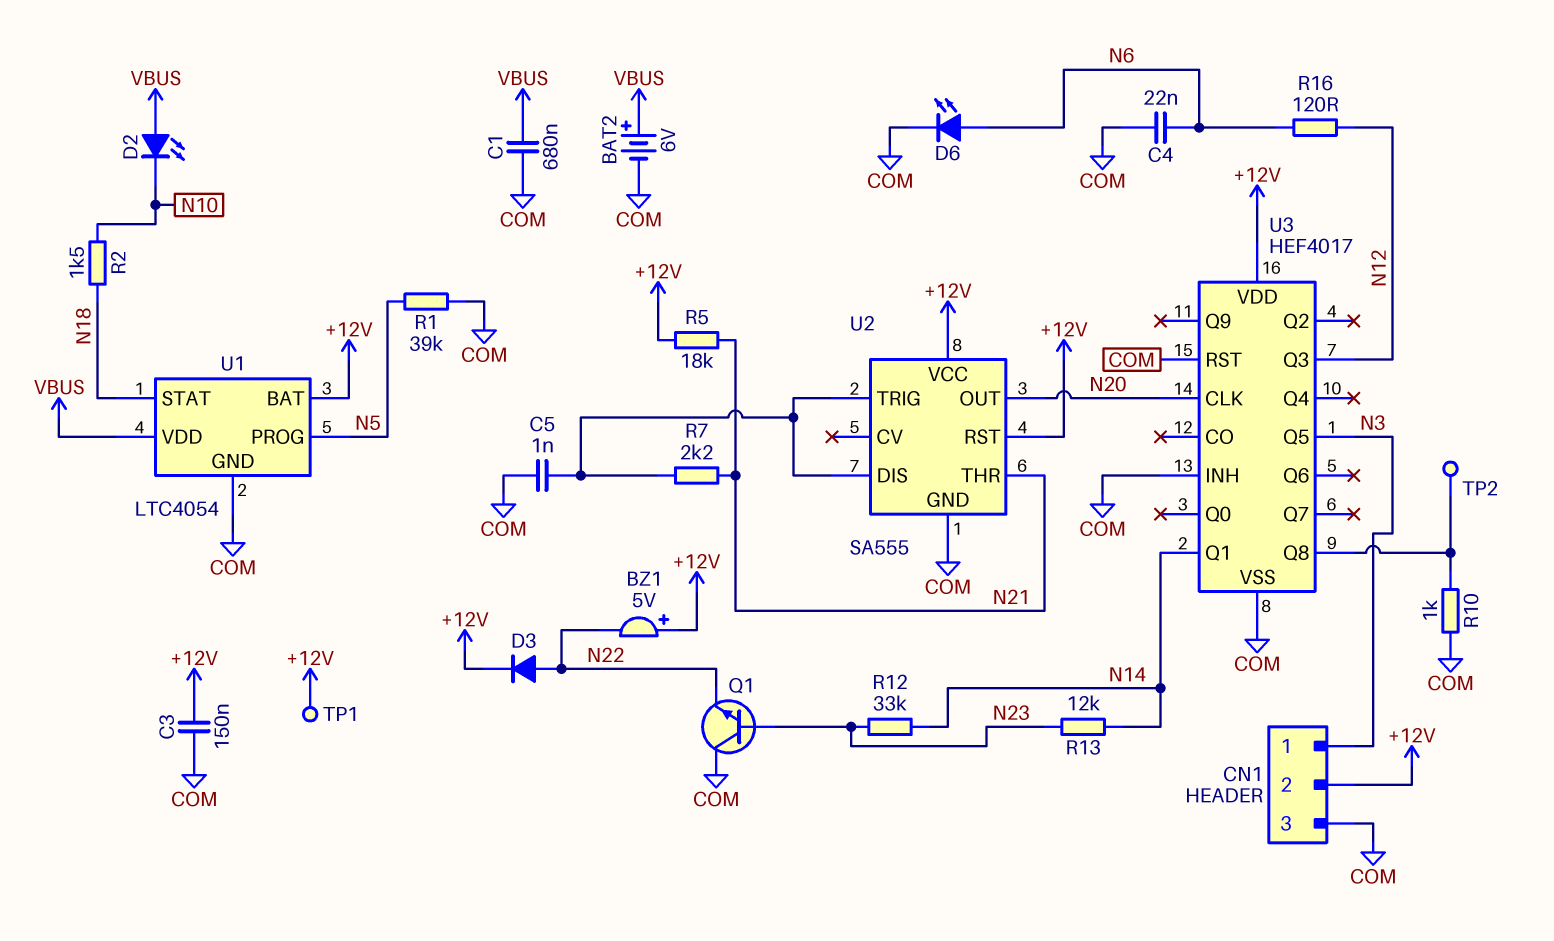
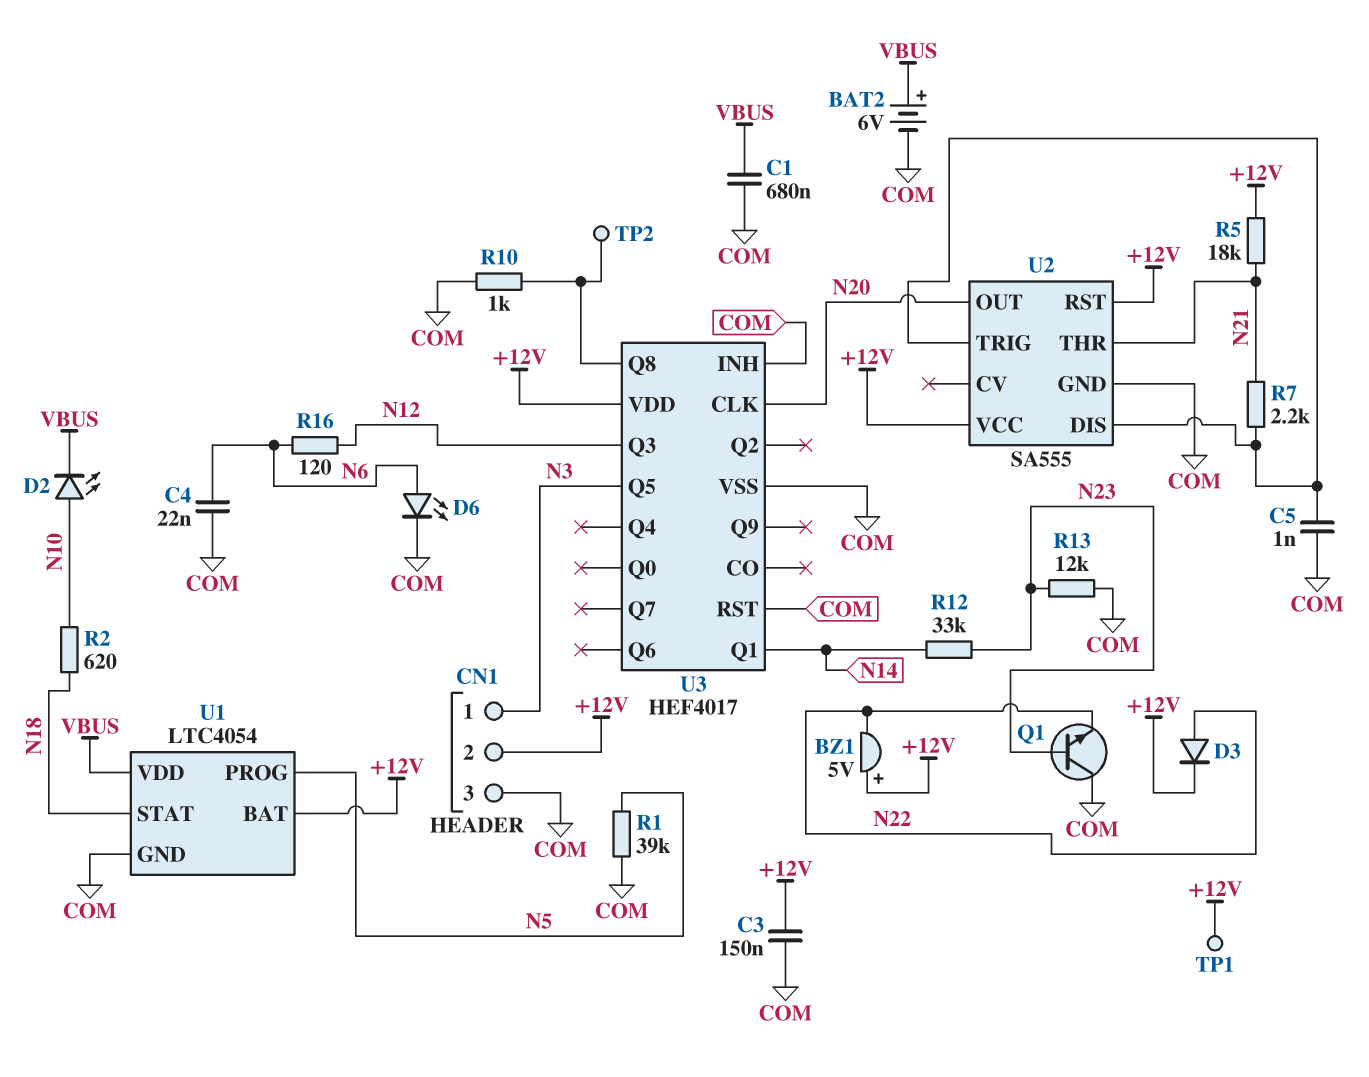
D2: LED (A VBUS, K N10) -> LED (A N10, K VBUS)
R2: 1.5k (N10, N18) -> 620 (N10, N18)
R13: 12k (N14, N23) -> 12k (COM, N23)

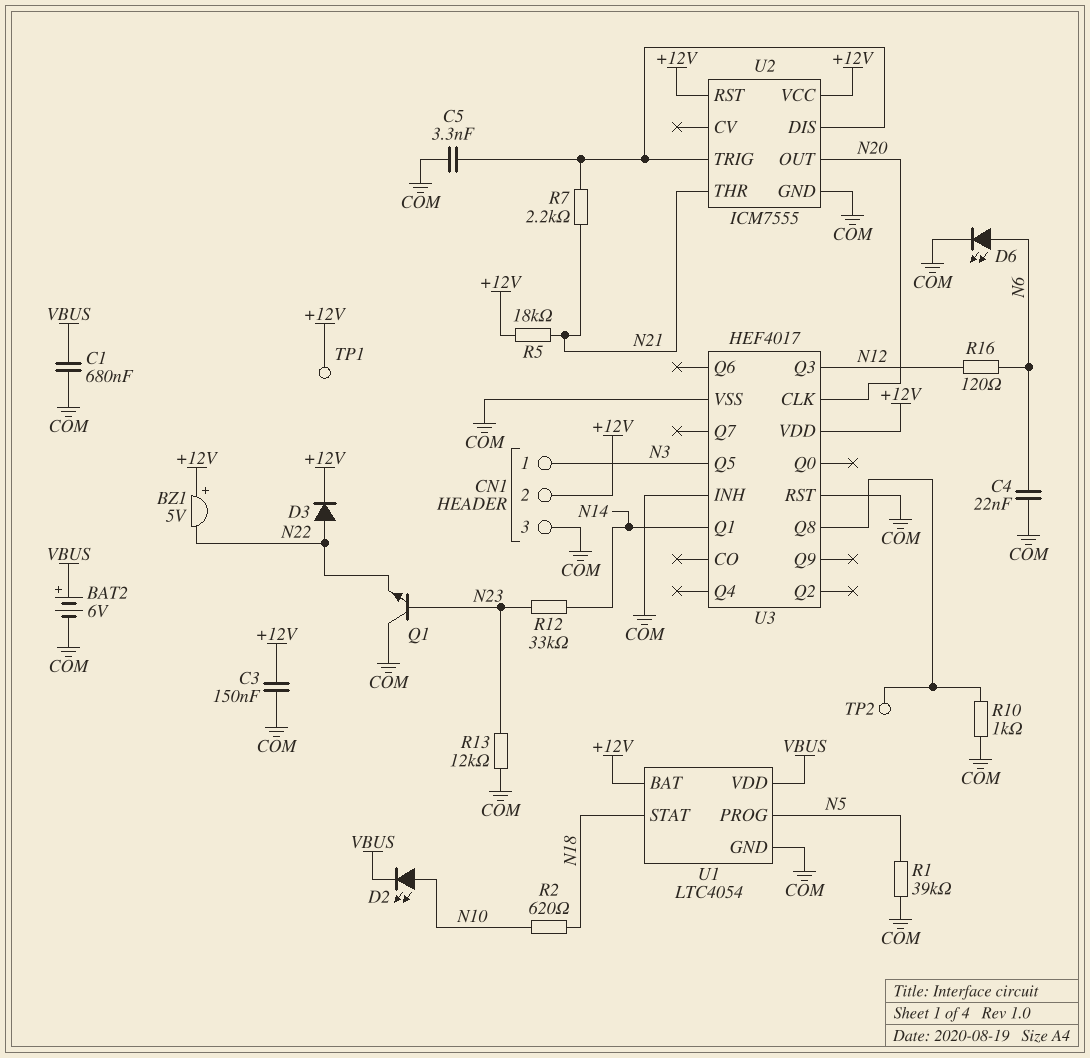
C5: 1nF (COM, U2/DIS) -> 3.3nF (COM, U2/DIS)
U2: SA555 -> ICM7555

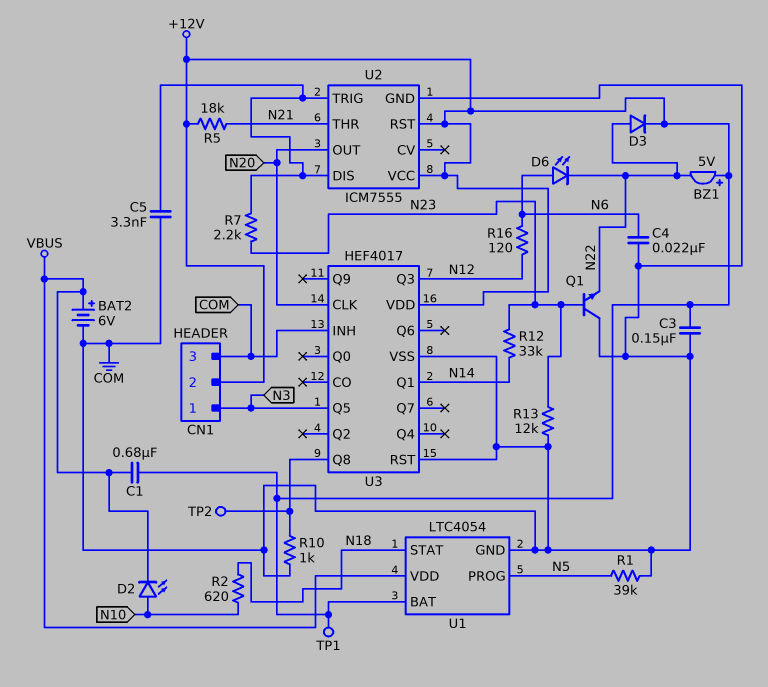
C1: 680nF (COM, VBUS) -> 680nF (+12V, VBUS)
D6: LED (A N6, K COM) -> LED (A N6, K N22)
R7: 2.2k (N21, U2/DIS) -> 2.2k (N23, U2/DIS)

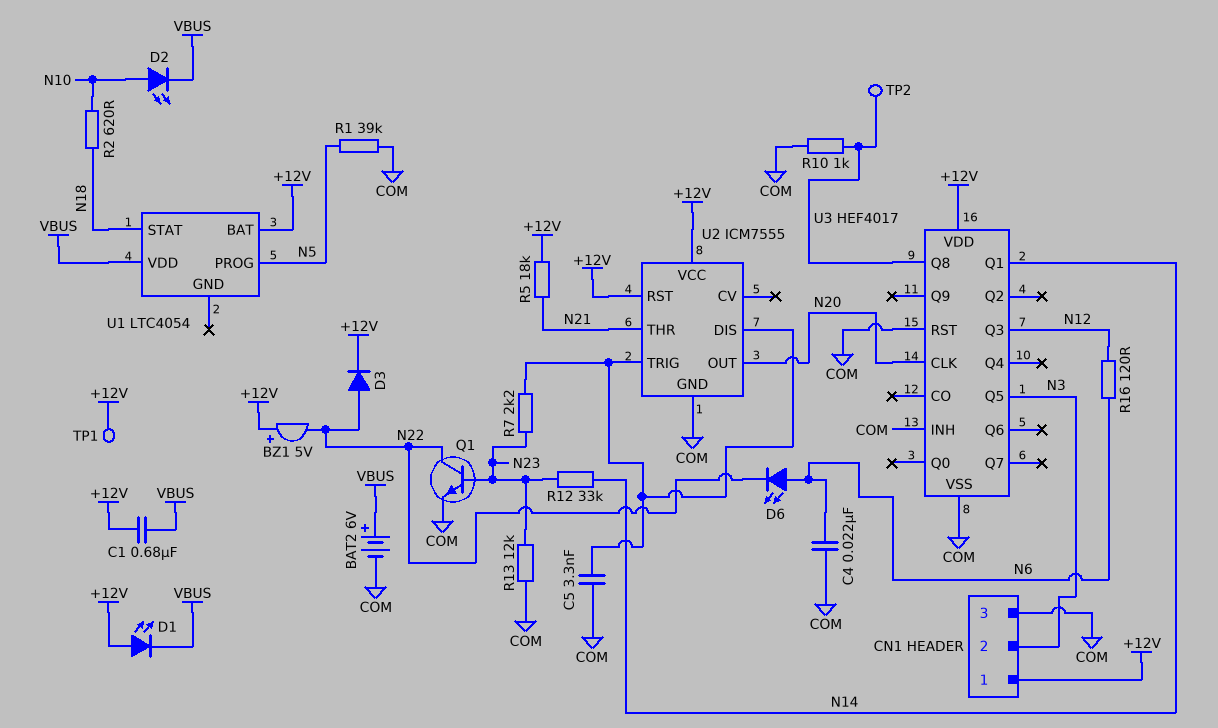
C3: 150nF (+12V, COM) -> none
CN1 pin 1: N3 -> +12V
CN1 pin 2: +12V -> N3
D1: none -> LED (A +12V, K VBUS)
Q1: NPN (B N23, C COM, E N22) -> NPN (B N23, C N22, E COM)
U1 pin GND: COM -> none

